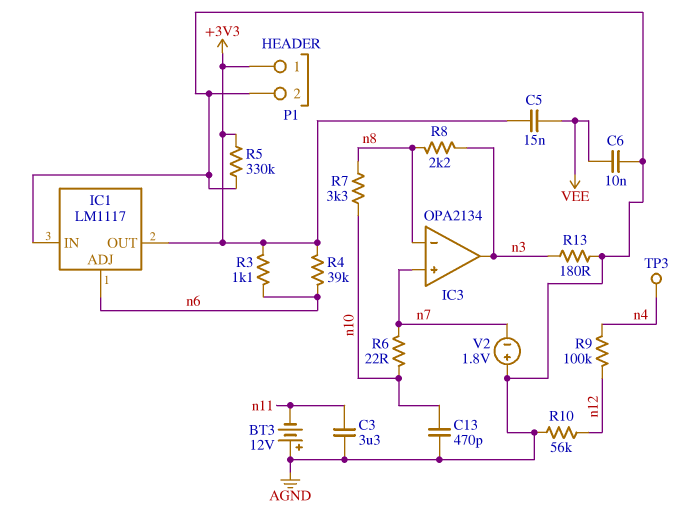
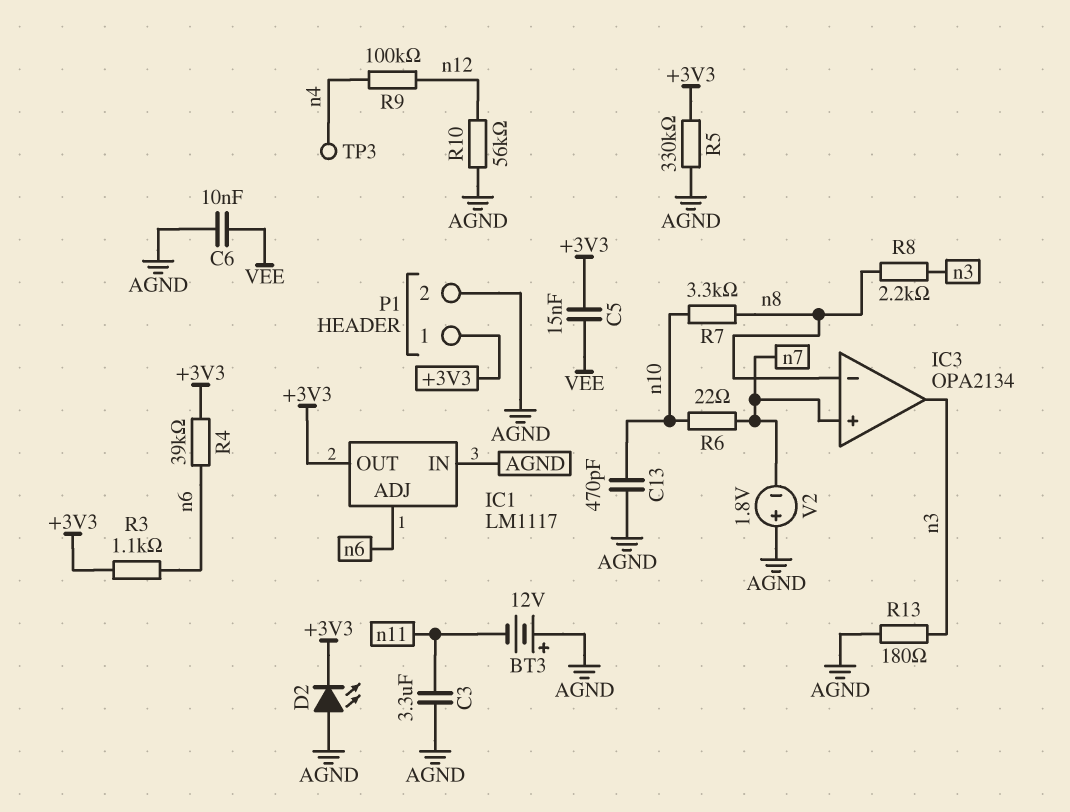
D2: none -> LED (A AGND, K +3V3)

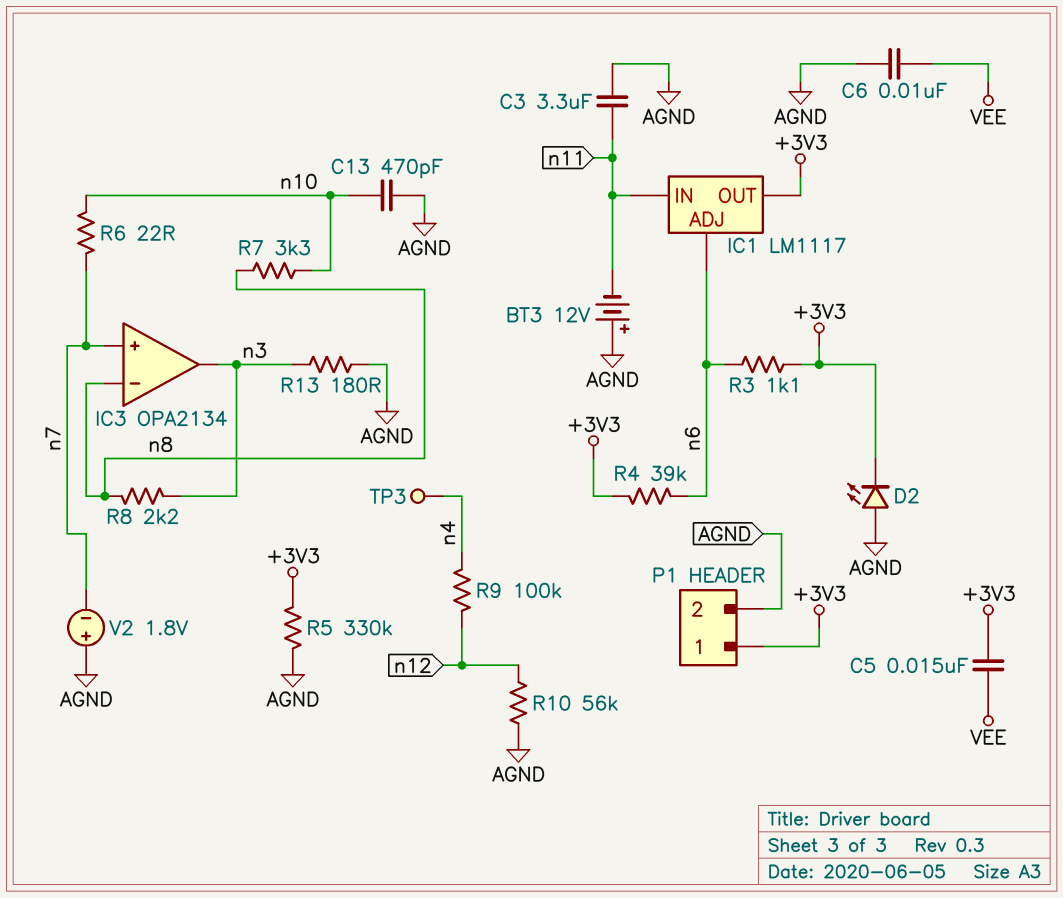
IC1 pin IN: AGND -> n11

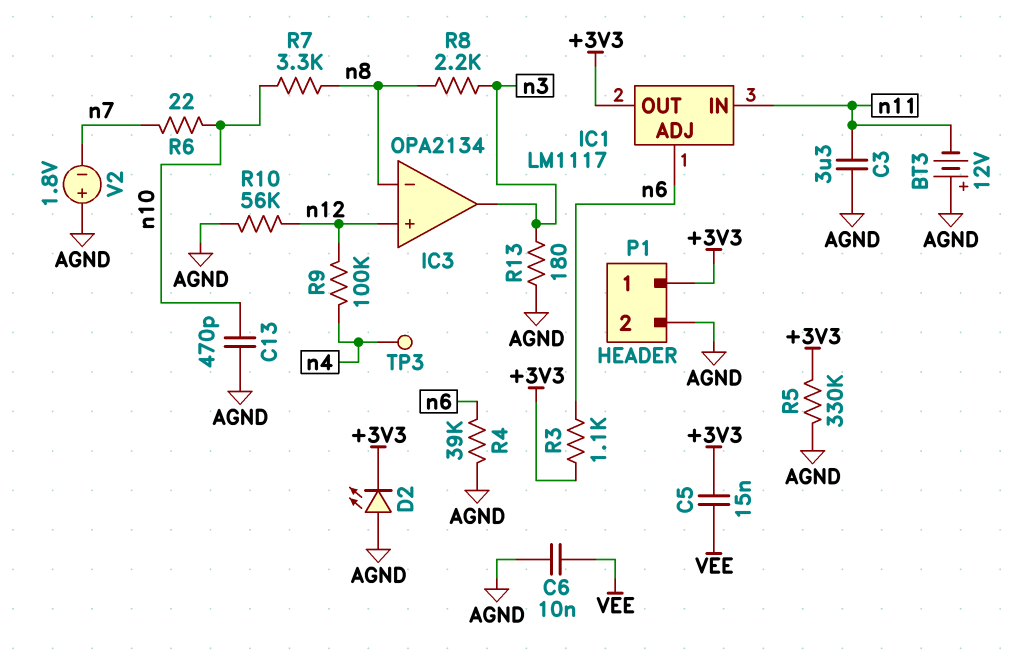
IC3 pin in+: n7 -> n12
R4: 39k (+3V3, n6) -> 39k (AGND, n6)

